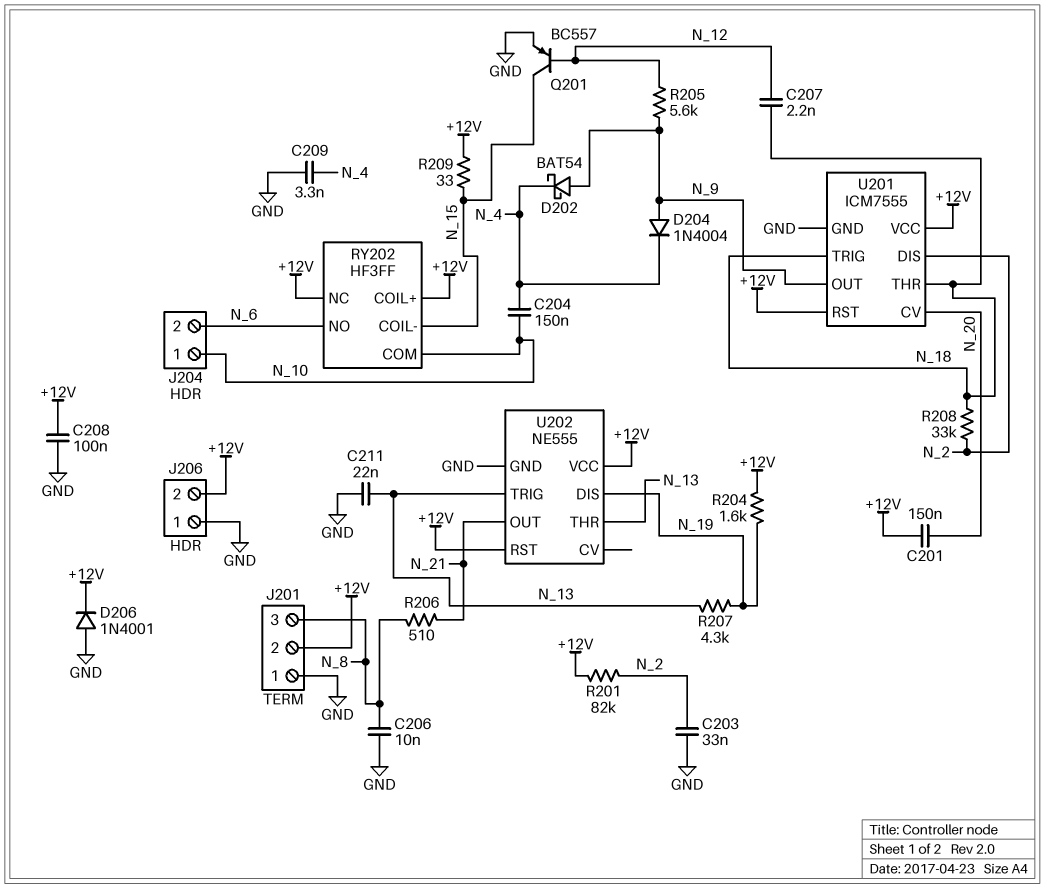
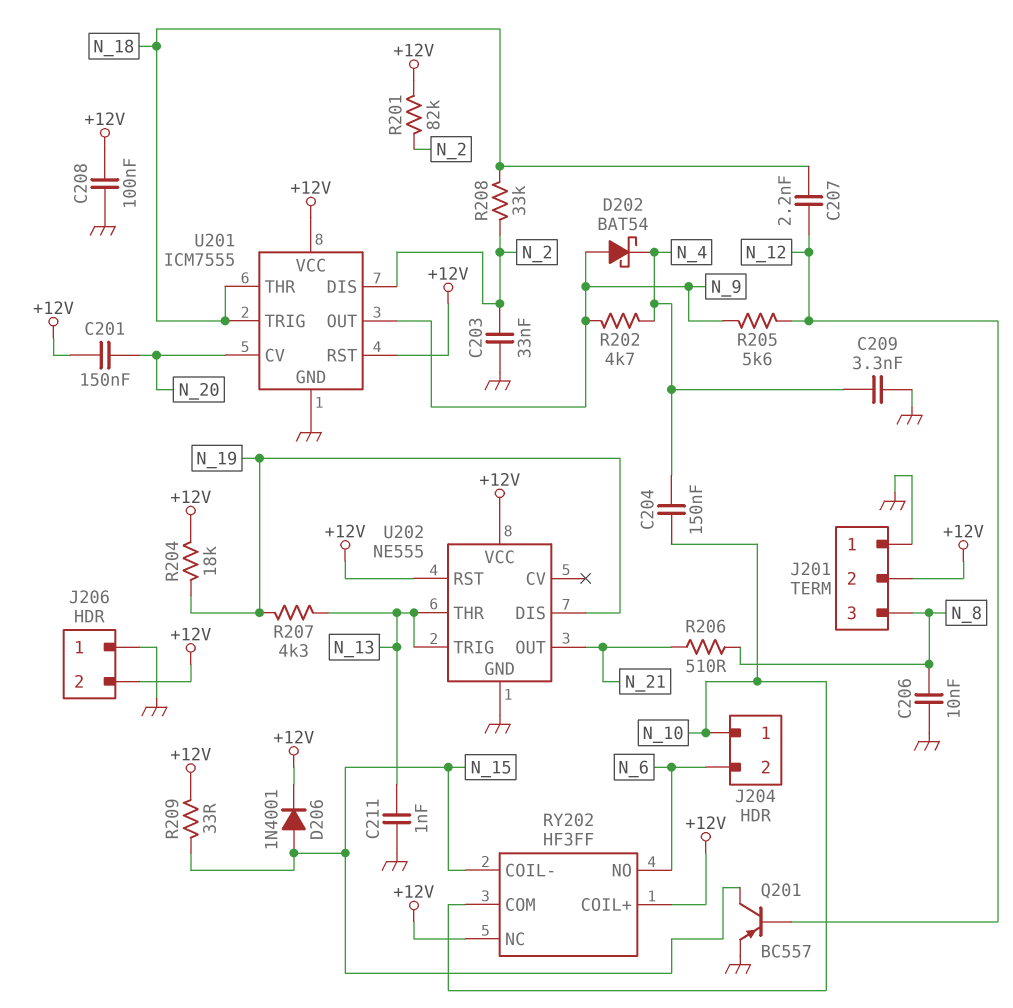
C211: 22nF (GND, N_13) -> 1nF (GND, N_13)
D204: diode 1N4004 (A N_9, K N_4) -> none
D206: diode 1N4001 (A GND, K +12V) -> diode 1N4001 (A N_15, K +12V)
R202: none -> 4.7k (N_4, N_9)
R204: 1.6k (+12V, N_19) -> 18k (+12V, N_19)

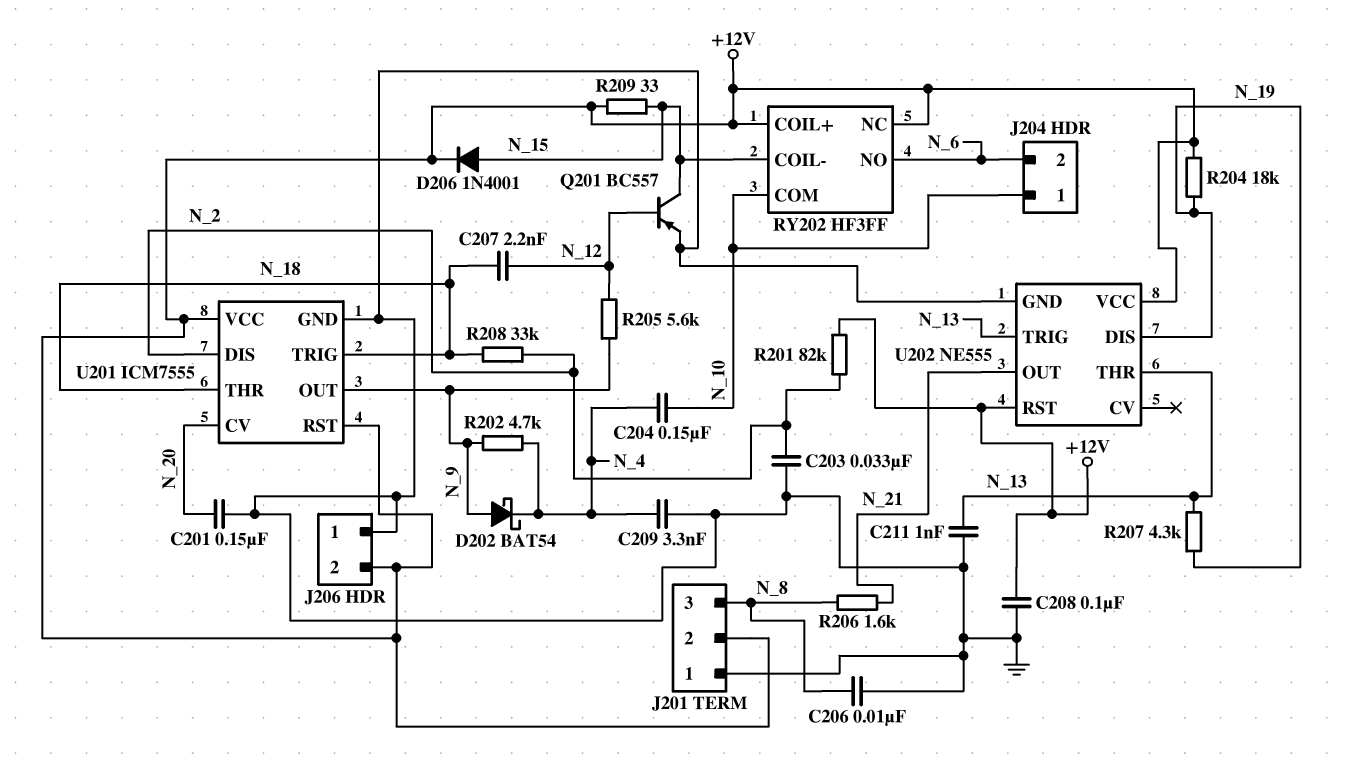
C201: 150nF (+12V, N_20) -> 150nF (GND, N_20)
R206: 510 (N_8, N_21) -> 1.6k (N_8, N_21)

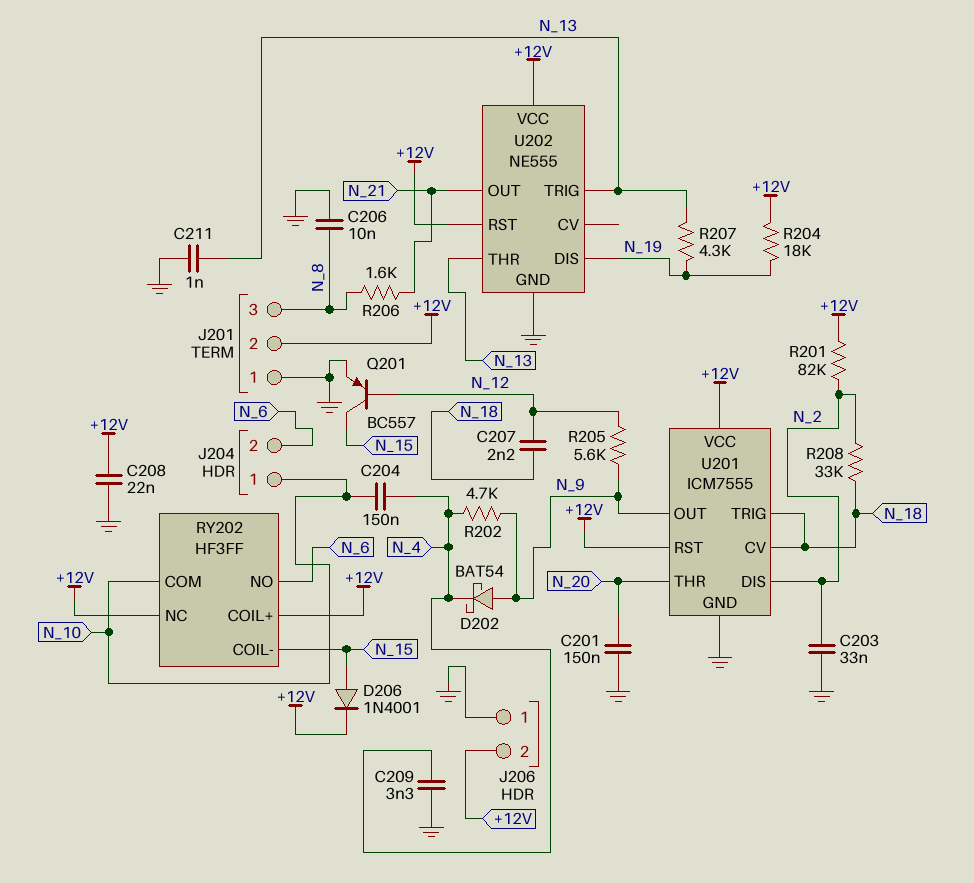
C208: 100nF (+12V, GND) -> 22nF (+12V, GND)
R209: 33 (+12V, N_15) -> none
U201 pin CV: N_20 -> N_18
U201 pin THR: N_18 -> N_20

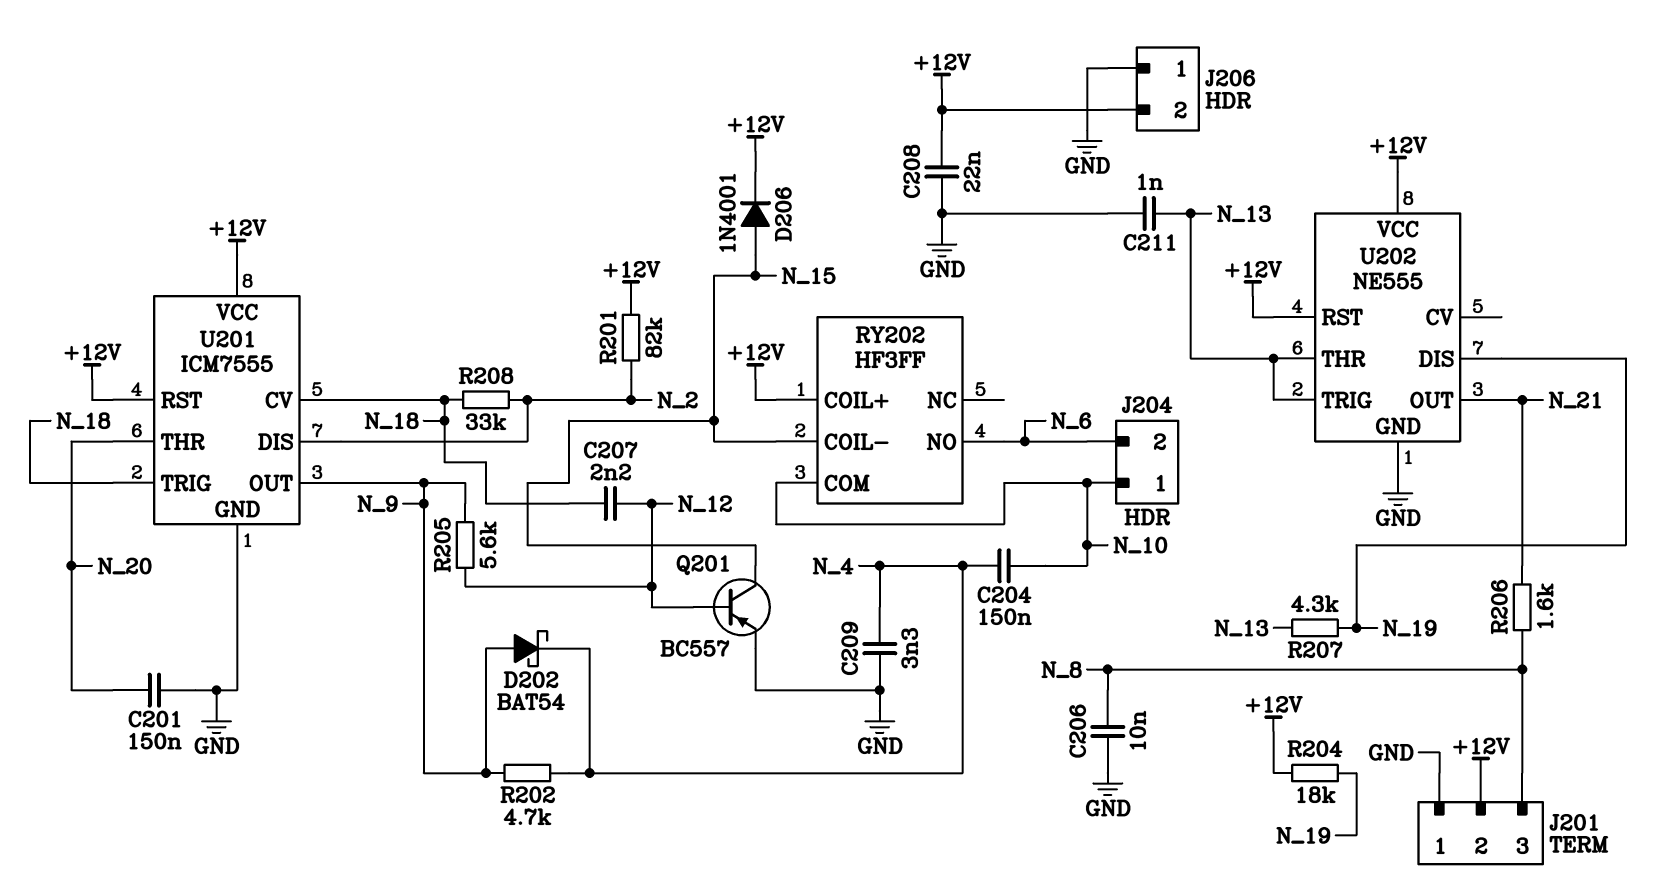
C203: 33nF (GND, N_2) -> none
RY202 pin NC: +12V -> none

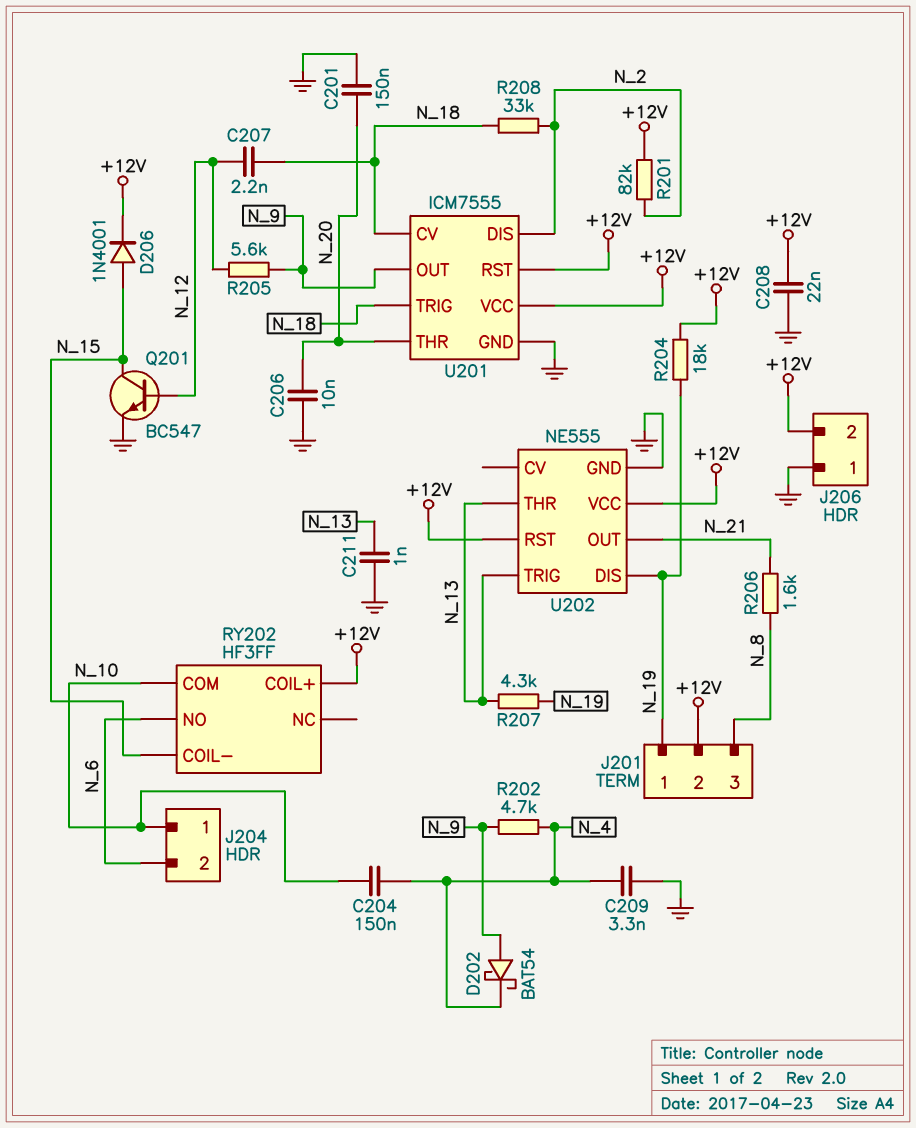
C206: 10nF (GND, N_8) -> 10nF (GND, N_20)
J201 pin 1: GND -> N_19
Q201: PNP BC557 (B N_12, C N_15, E GND) -> NPN BC547 (B N_12, C N_15, E GND)

